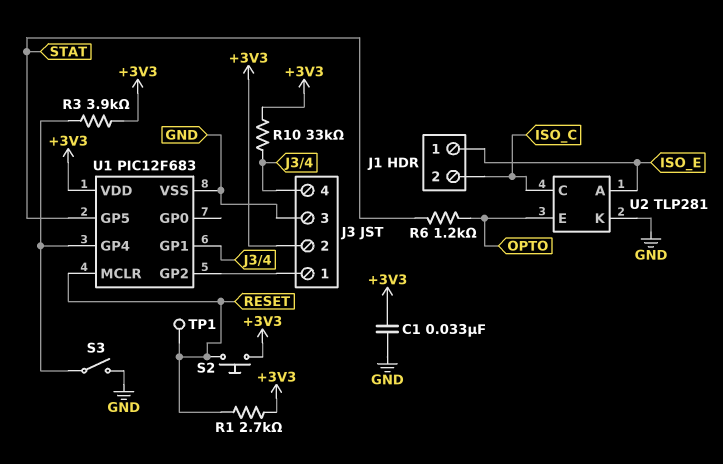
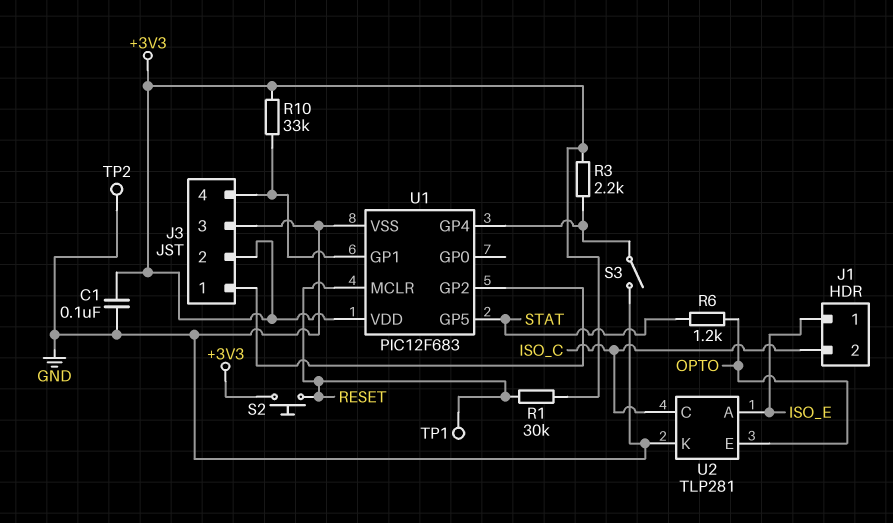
C1: 33nF (+3V3, GND) -> 100nF (+3V3, GND)
R1: 2.7k (+3V3, RESET) -> 30k (+3V3, RESET)
R3: 3.9k (+3V3, U1/GP4) -> 2.2k (+3V3, U1/GP4)
TP2: none -> test point (GND)

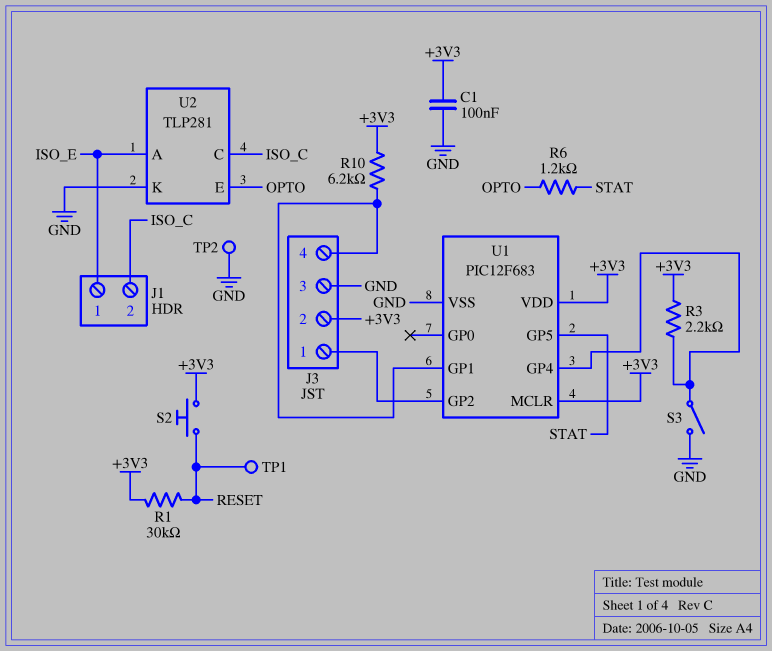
R10: 33k (+3V3, J3/4) -> 6.2k (+3V3, J3/4)
U1 pin MCLR: RESET -> +3V3

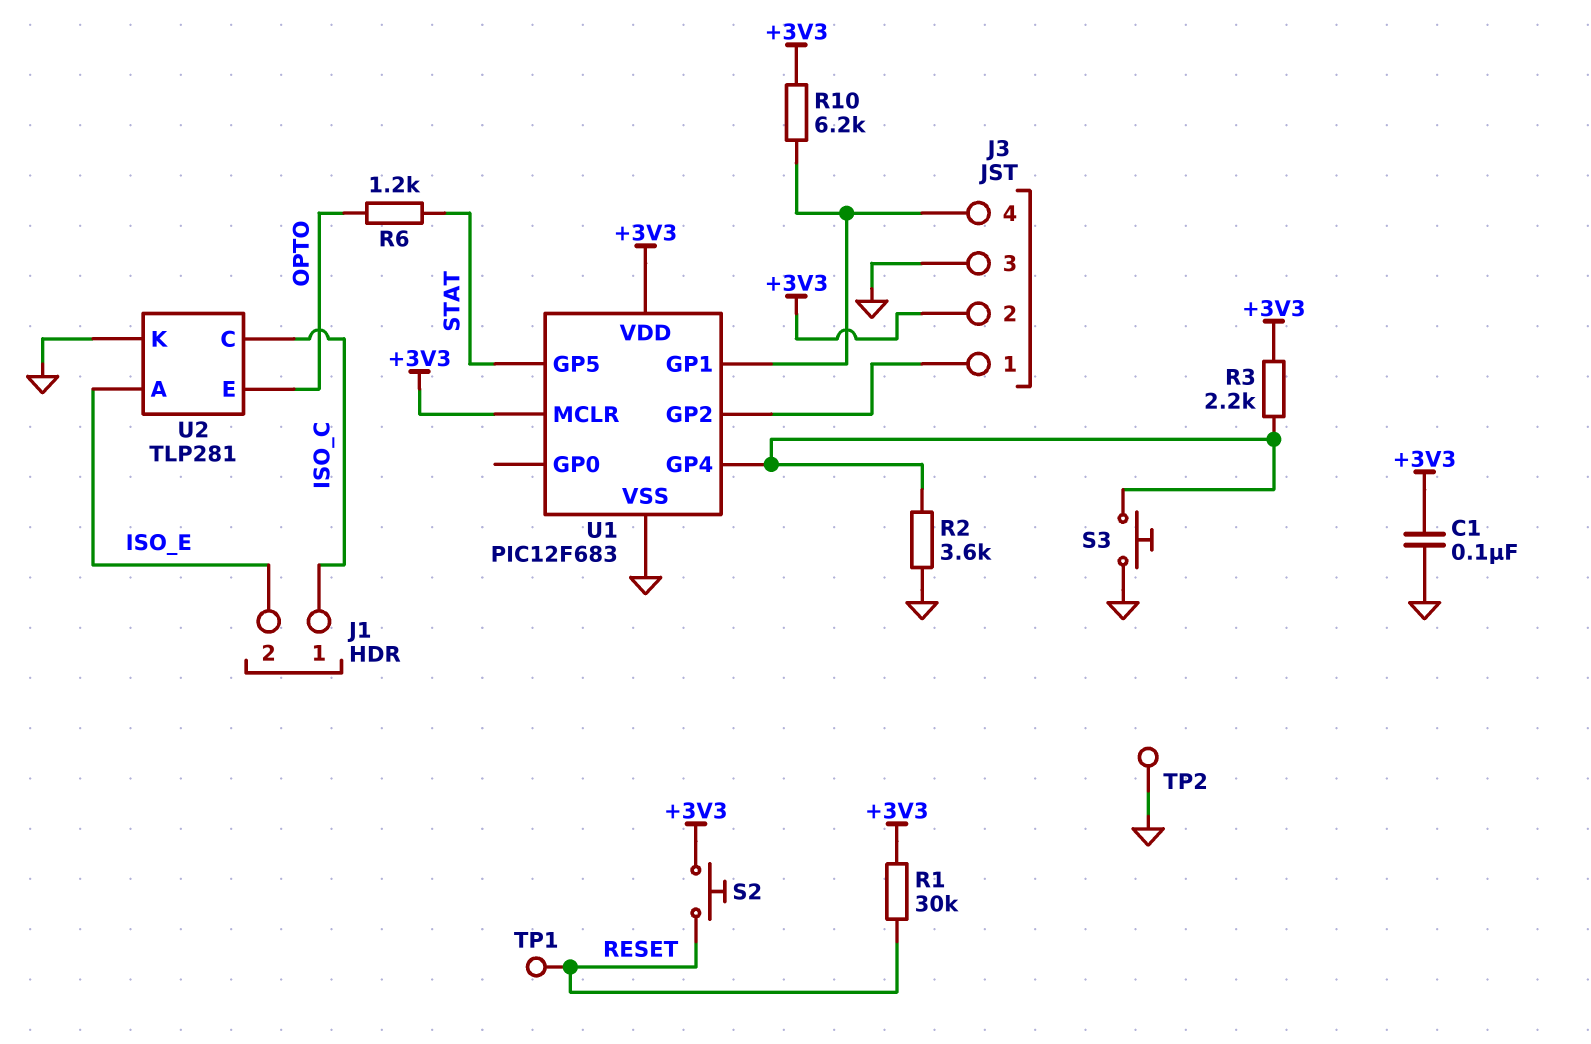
J1 pin 1: ISO_E -> ISO_C
J1 pin 2: ISO_C -> ISO_E
R2: none -> 3.6k (GND, U1/GP4)
S3: switch (GND, U1/GP4) -> button (GND, U1/GP4)

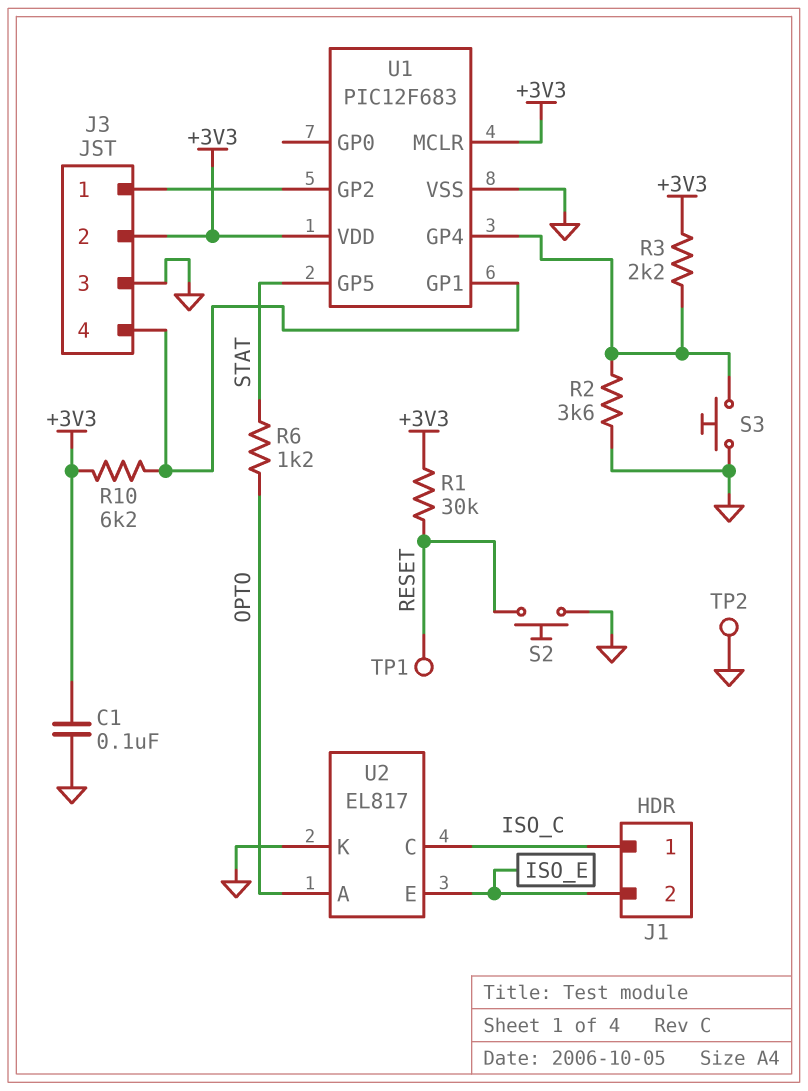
S2: button (+3V3, RESET) -> button (GND, RESET)
U2: TLP281 -> EL817
U2 pin A: ISO_E -> OPTO
U2 pin E: OPTO -> ISO_E

